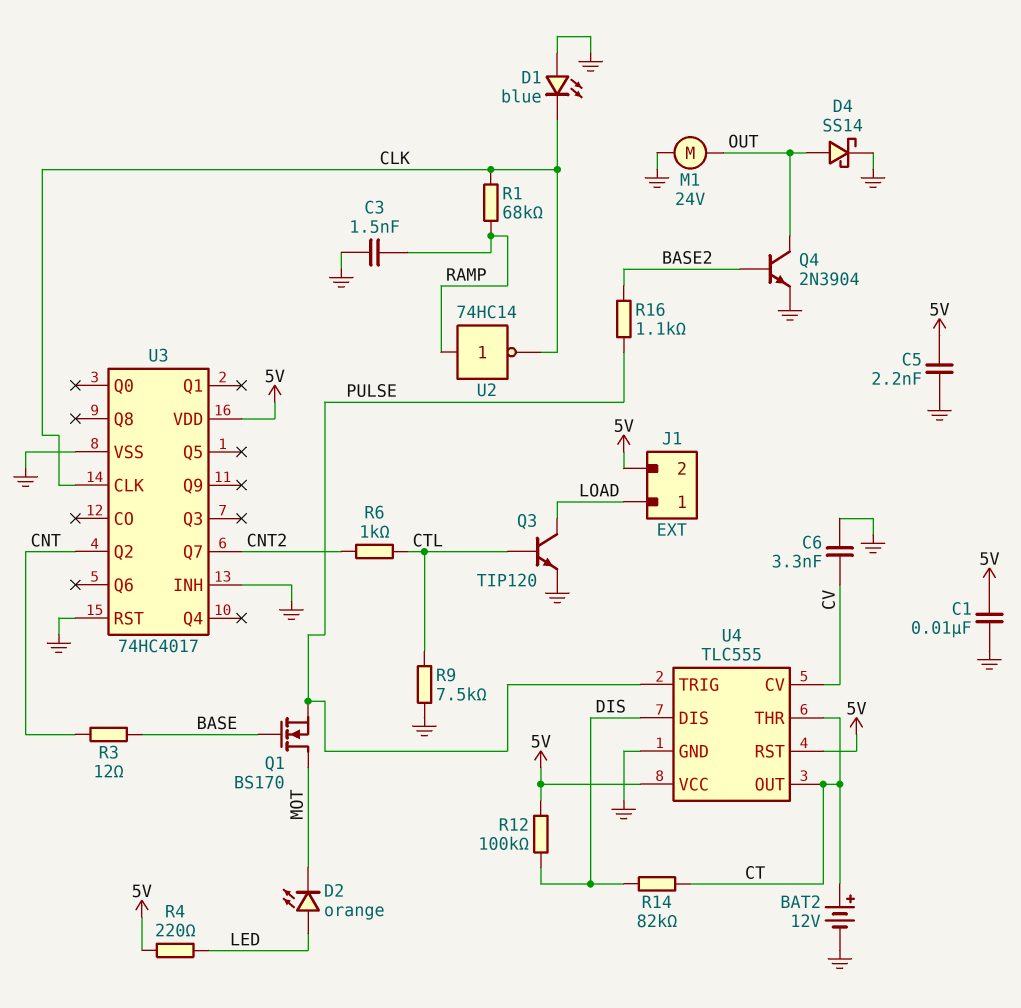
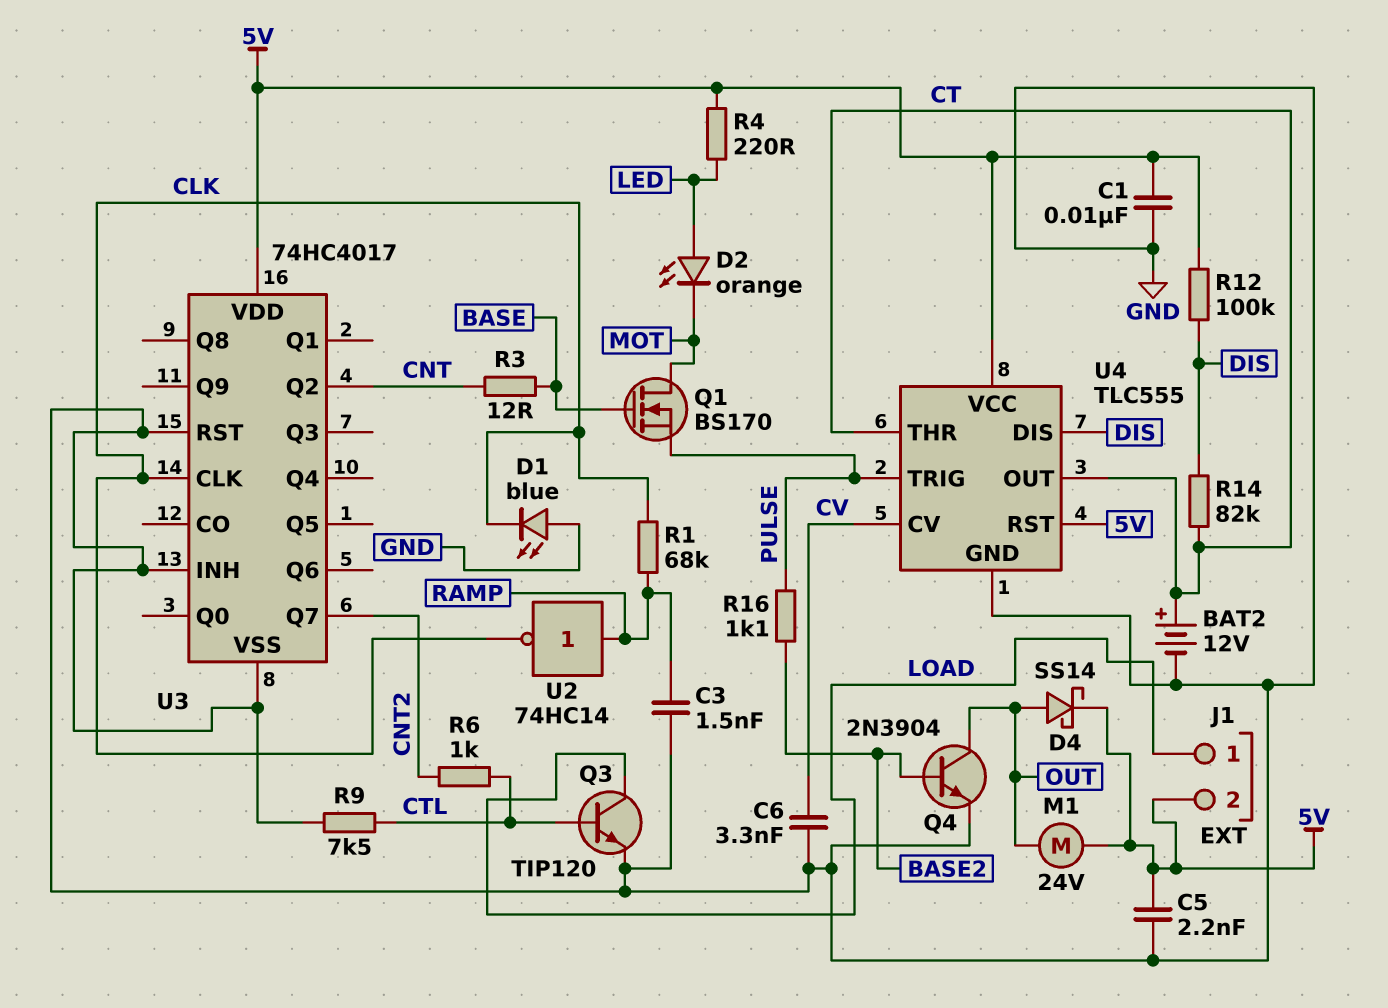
D4: schottky SS14 (A OUT, K GND) -> schottky SS14 (A OUT, K 5V)
M1: motor 24V (GND, OUT) -> motor 24V (5V, OUT)

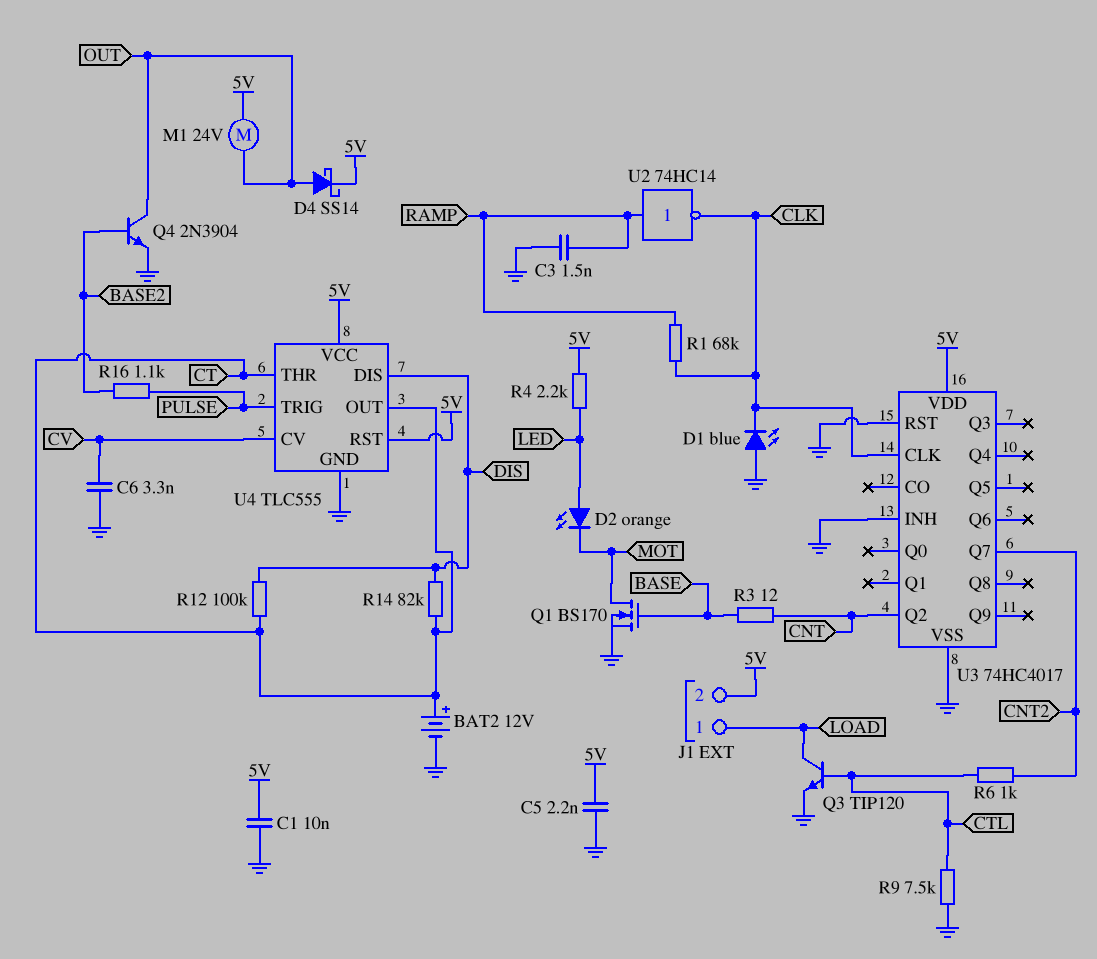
Q1: NMOS BS170 (G BASE, D MOT, S PULSE) -> NMOS BS170 (G BASE, D MOT, S GND)
R4: 220 (5V, LED) -> 2.2k (5V, LED)
R12: 100k (5V, DIS) -> 100k (CT, DIS)

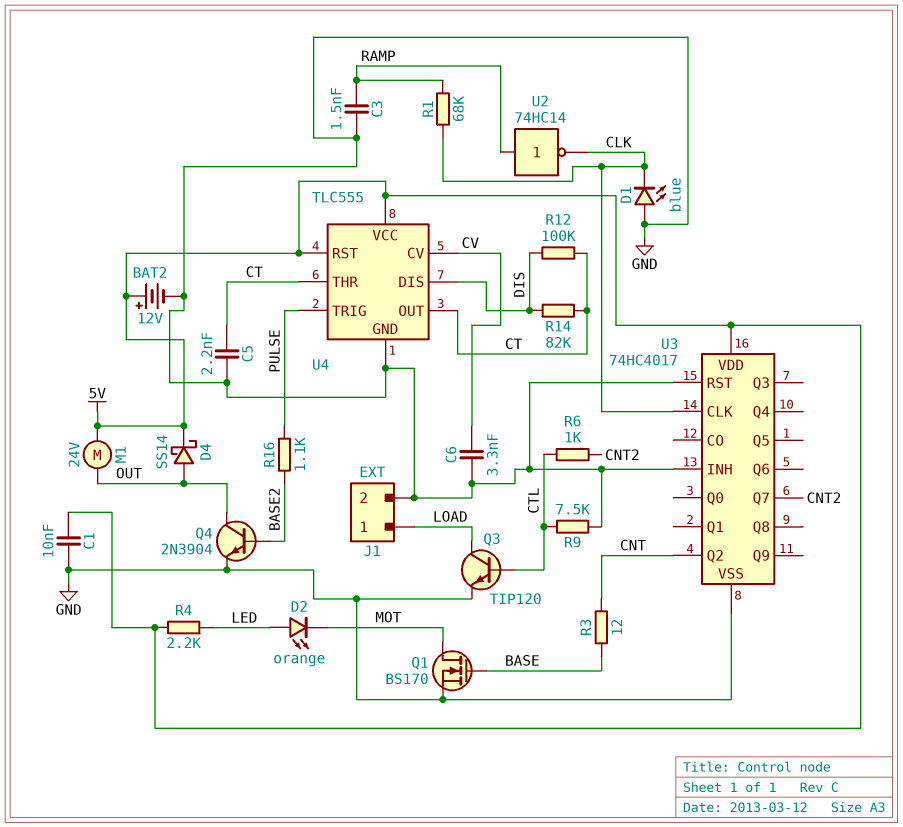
BAT2: 12V (plus CT, minus GND) -> 12V (plus 5V, minus GND)
C5: 2.2nF (5V, GND) -> 2.2nF (CT, GND)
J1 pin 2: 5V -> GND

